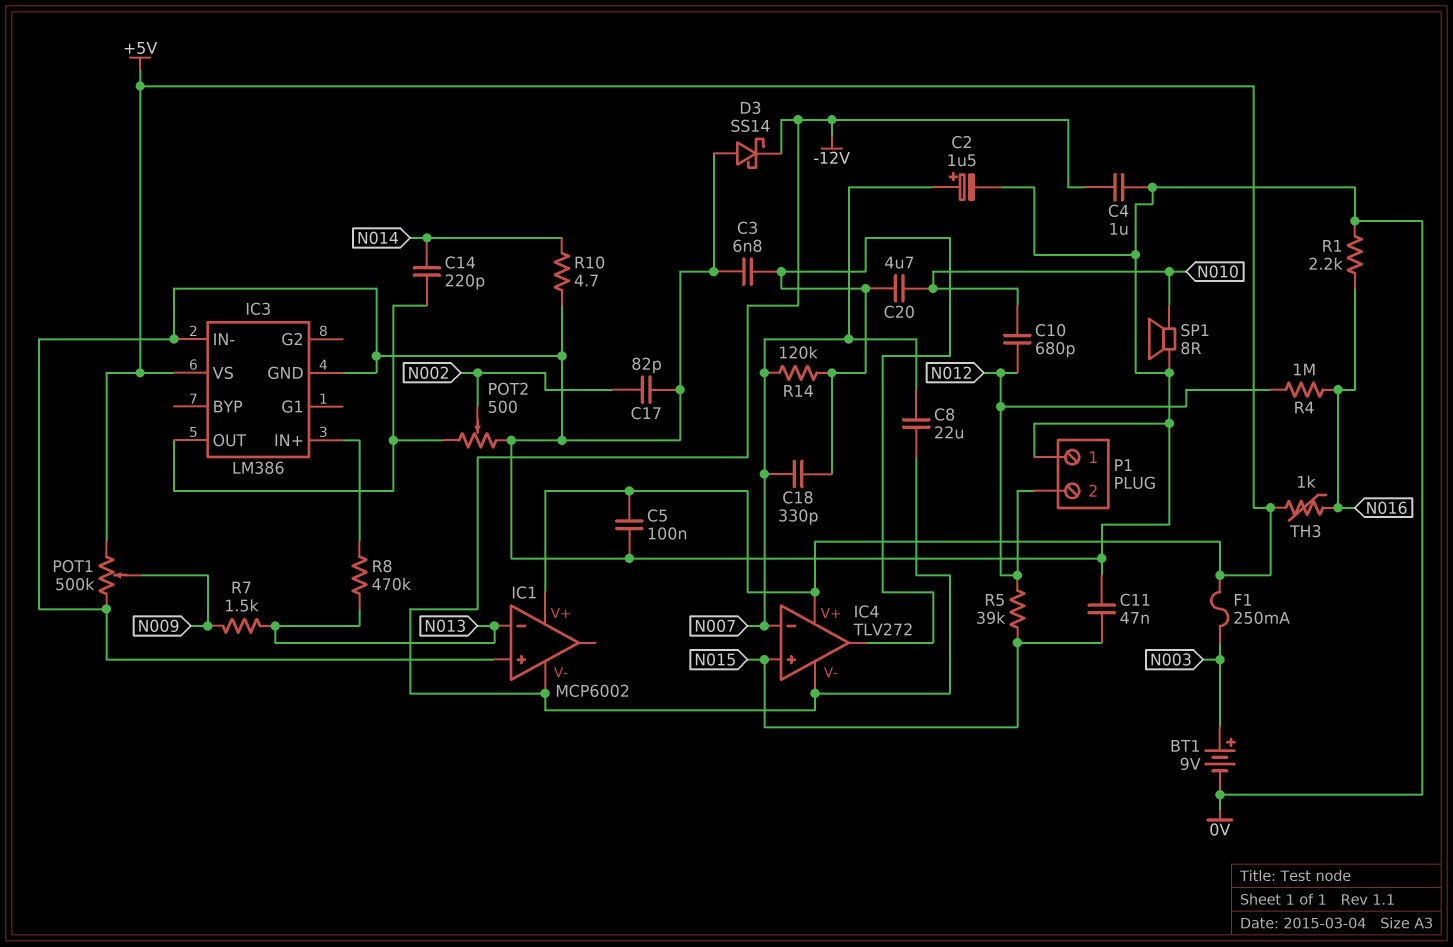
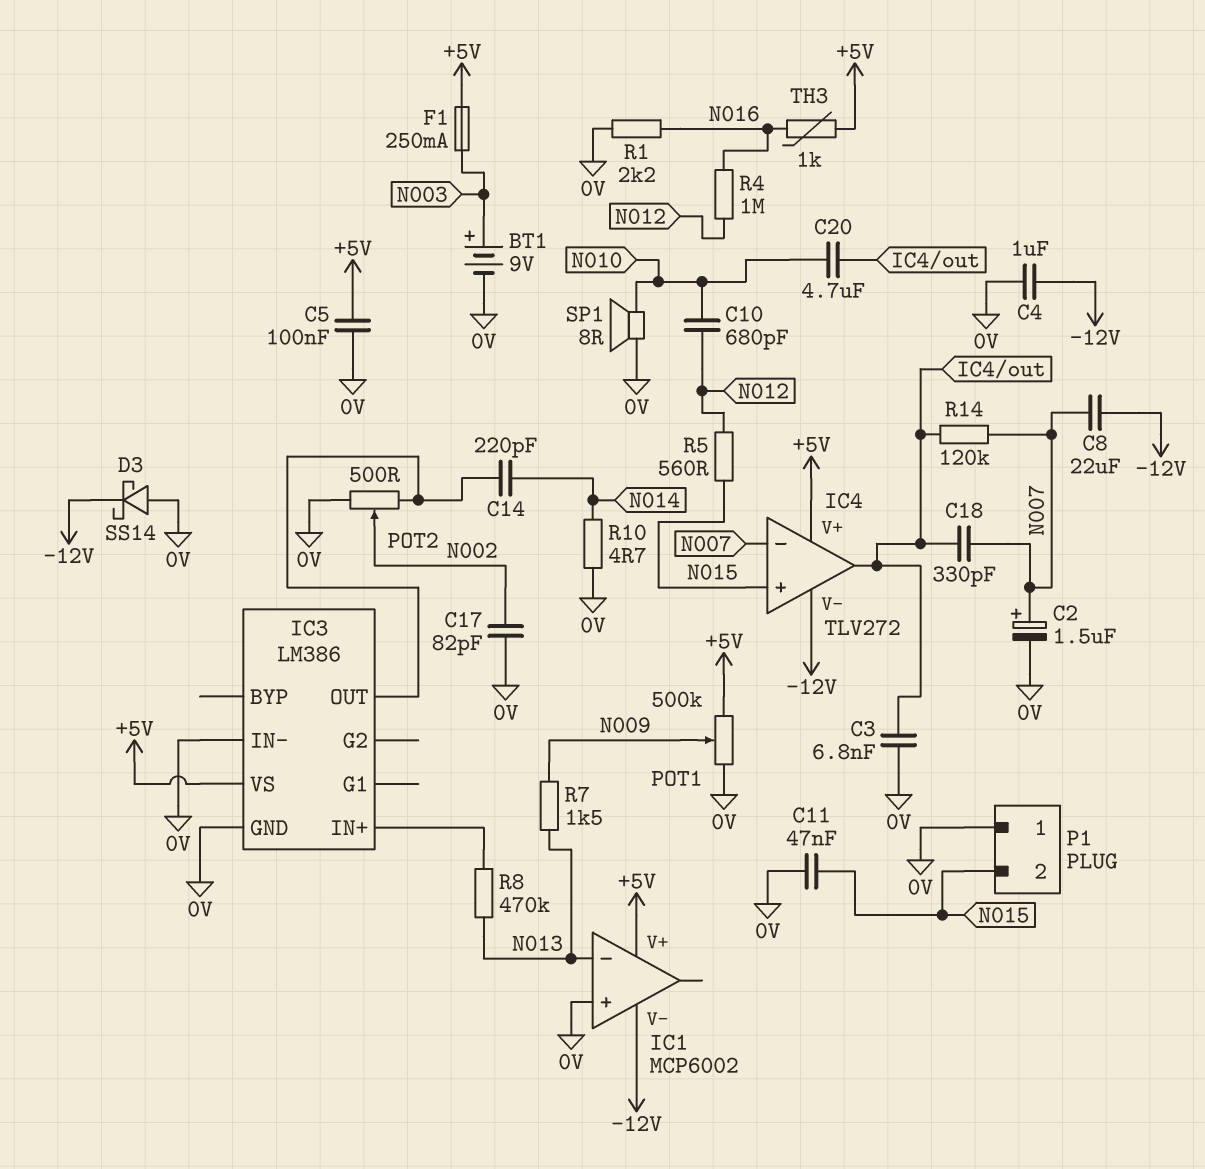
P1 pin 2: N012 -> N015
R5: 39k (N012, N015) -> 560 (N012, N015)

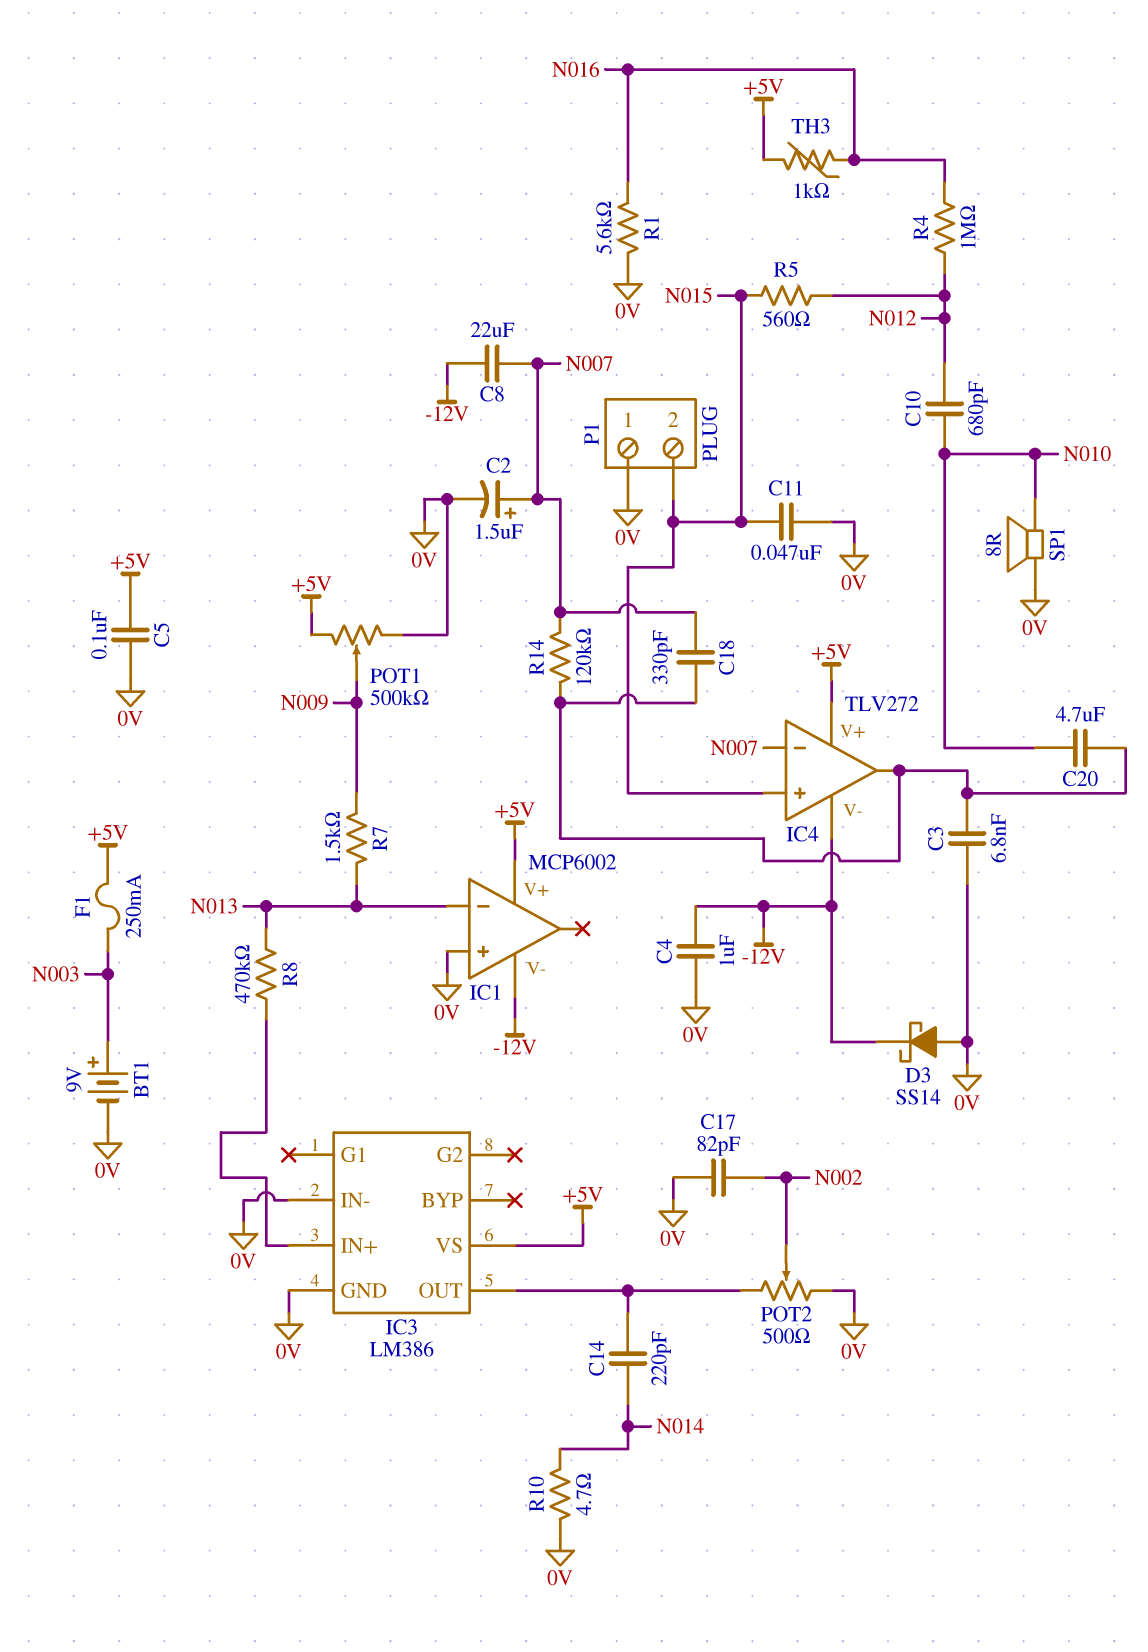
R1: 2.2k (0V, N016) -> 5.6k (0V, N016)

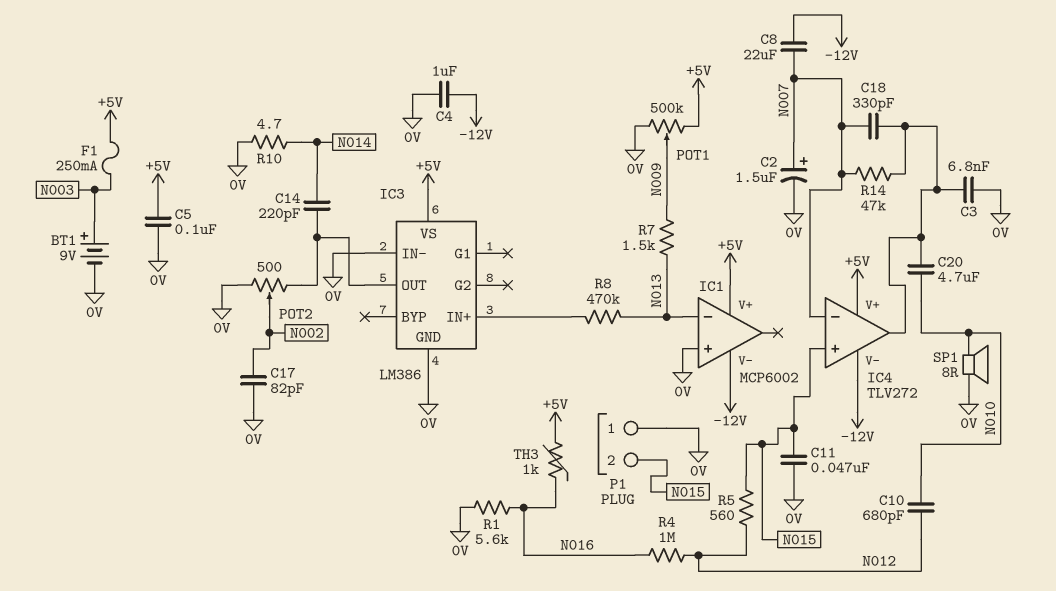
D3: schottky SS14 (A 0V, K -12V) -> none
R14: 120k (IC4/out, N007) -> 47k (IC4/out, N007)

